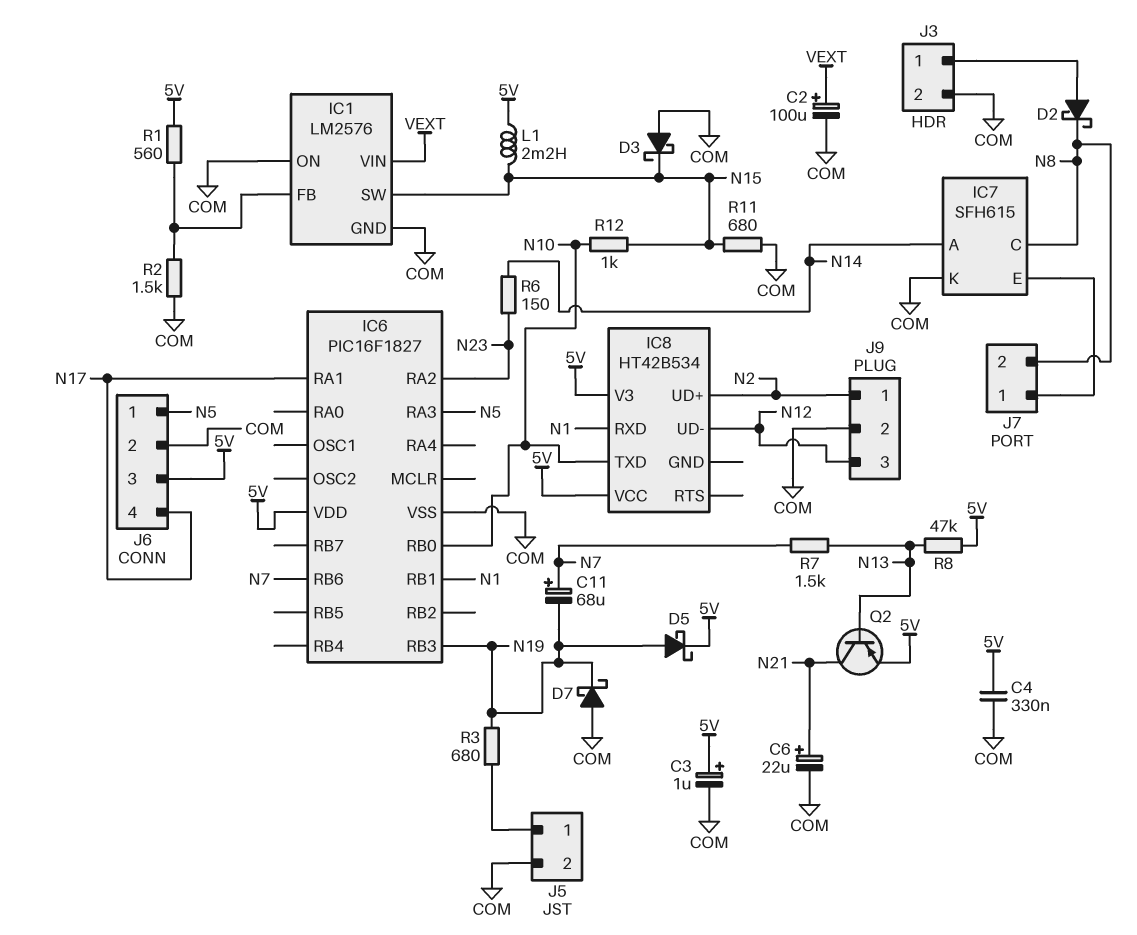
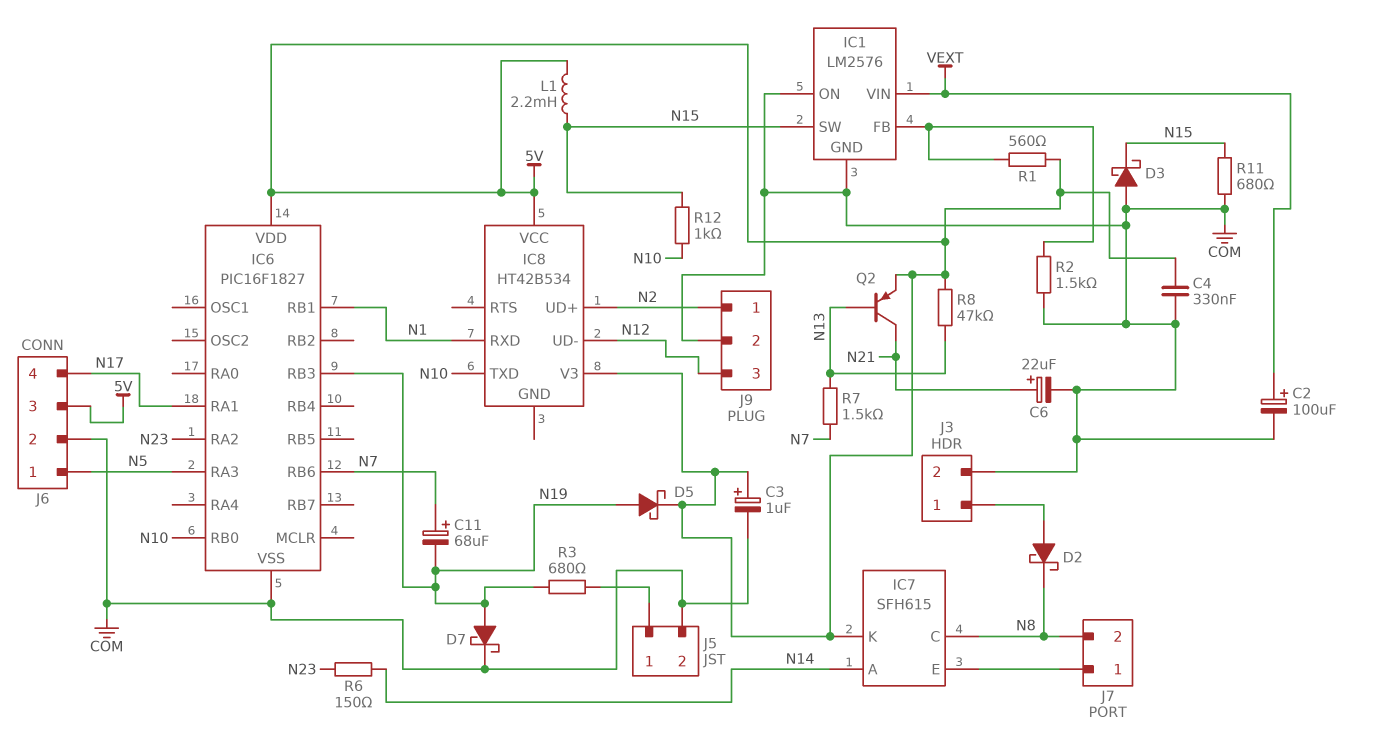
D7: schottky (A COM, K N19) -> schottky (A N19, K COM)
IC7 pin K: COM -> 5V

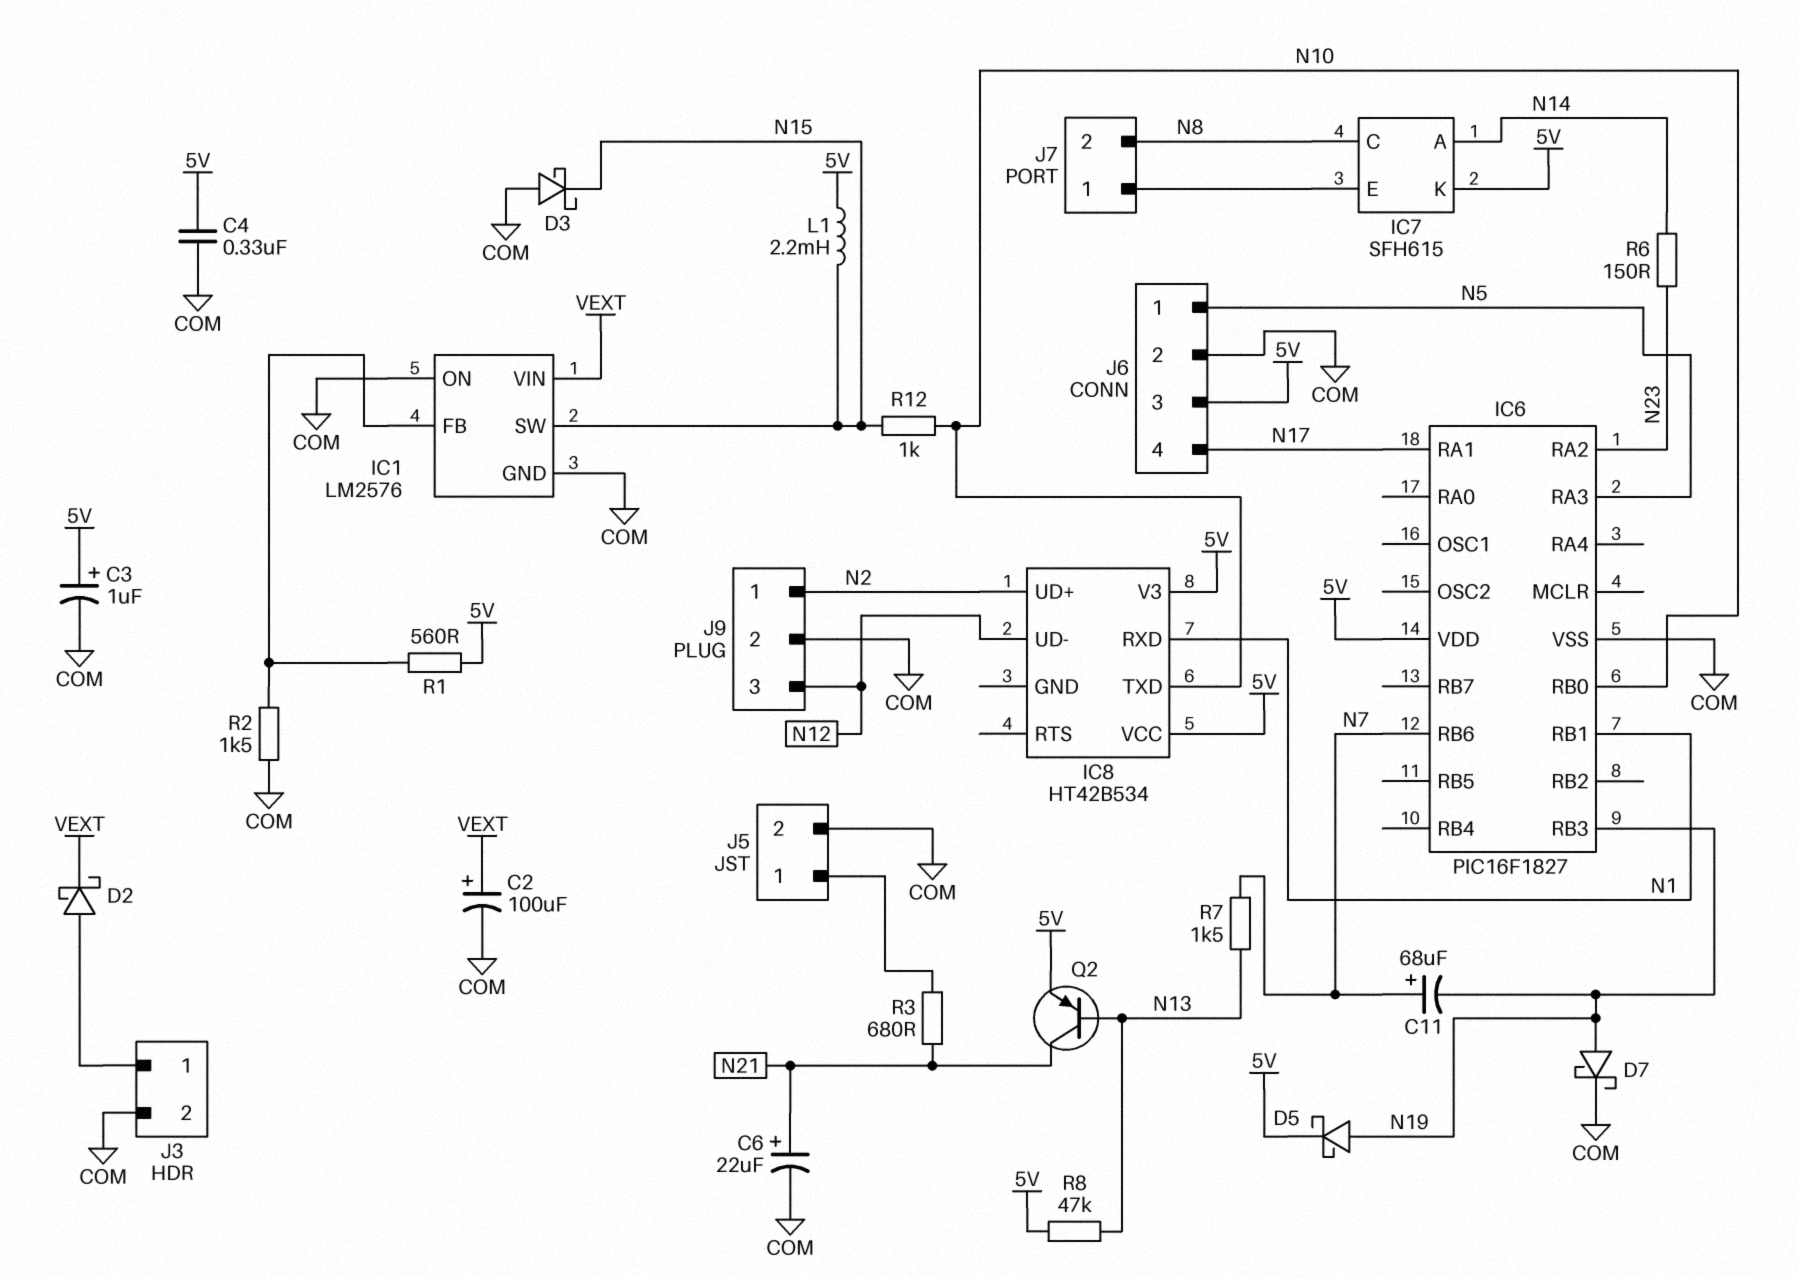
D2: schottky (A J3/1, K N8) -> schottky (A J3/1, K VEXT)
R3: 680 (J5/1, N19) -> 680 (J5/1, N21)
R11: 680 (COM, N15) -> none

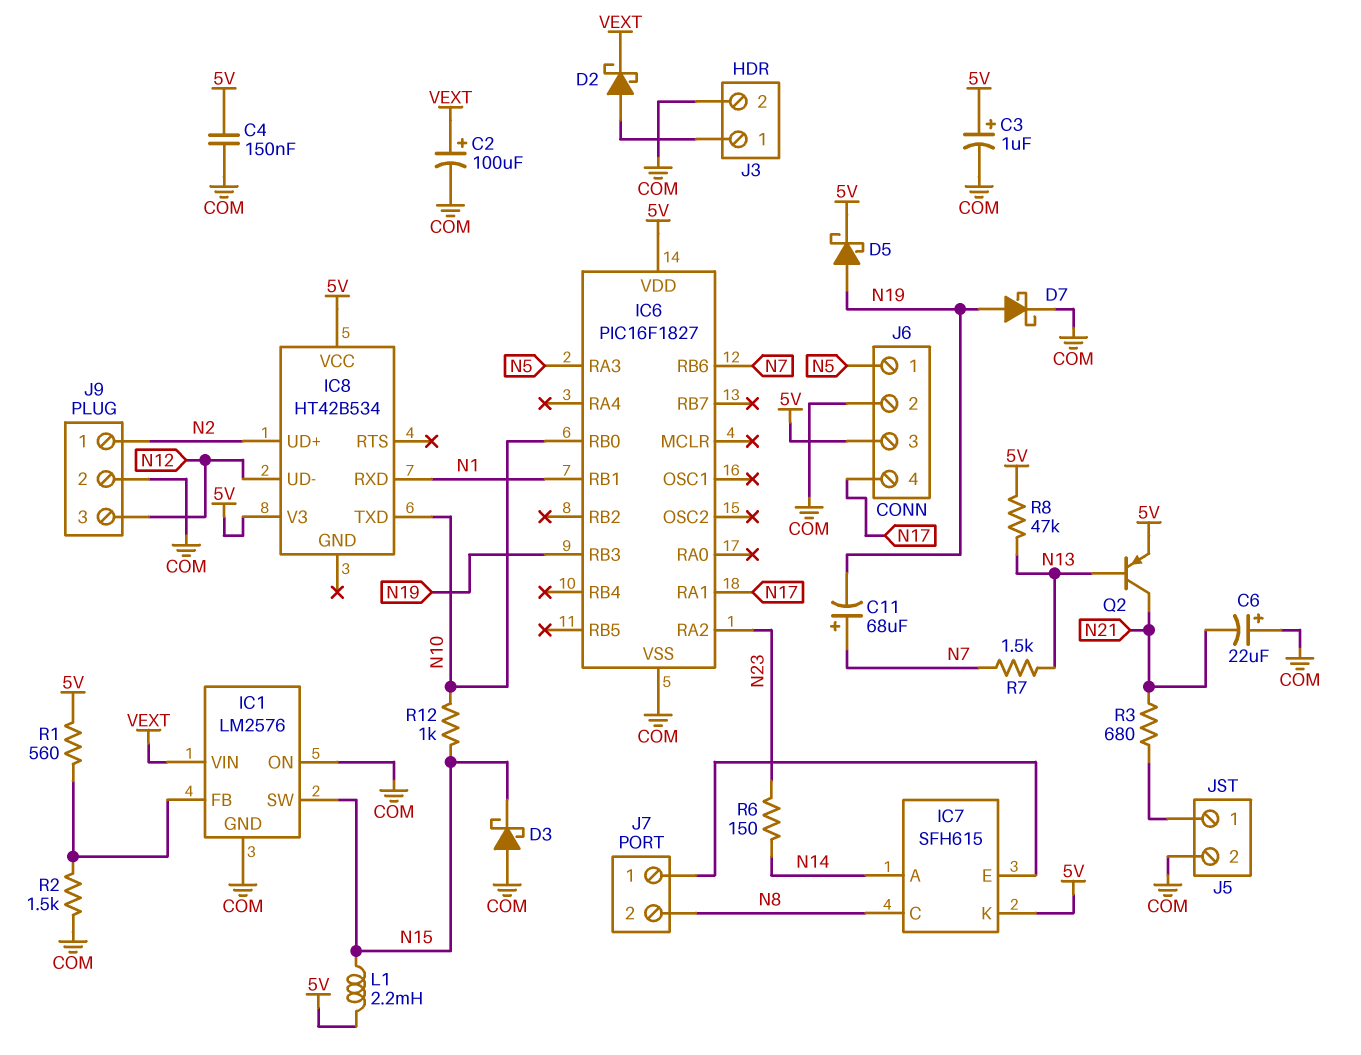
C4: 330nF (5V, COM) -> 150nF (5V, COM)
C6: 22uF (plus N21, minus COM) -> 22uF (plus COM, minus N21)

